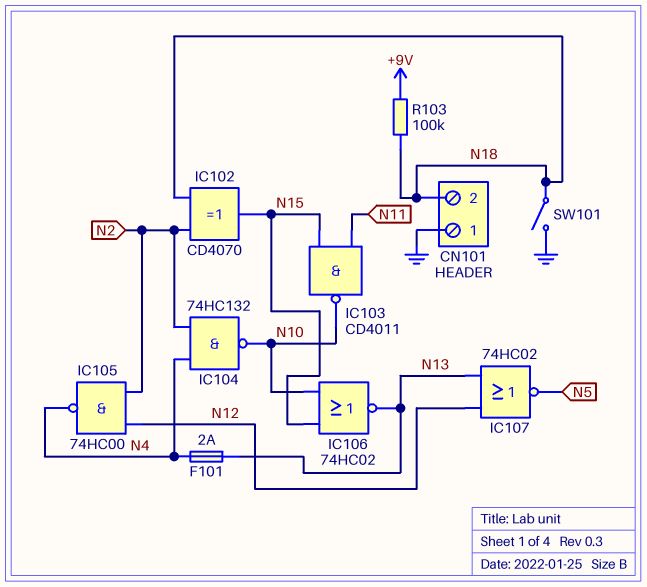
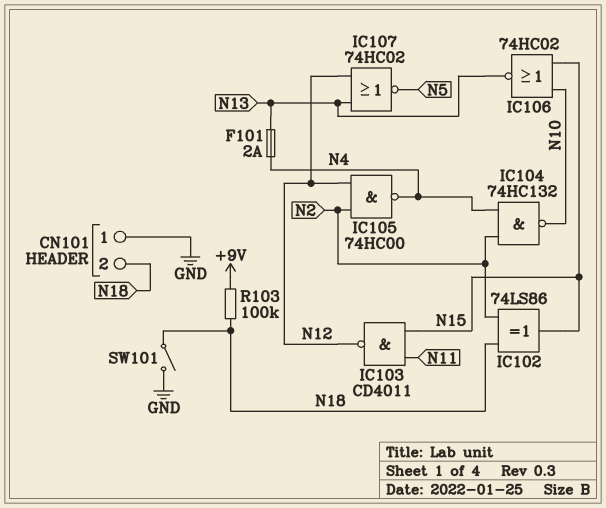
IC102: XOR CD4070 (in N2, in N18, out N15) -> XOR 74LS86 (in N2, in N18, out N15)
IC103: NAND CD4011 (in N11, in N15, out N10) -> NAND CD4011 (in N11, in N15, out N12)

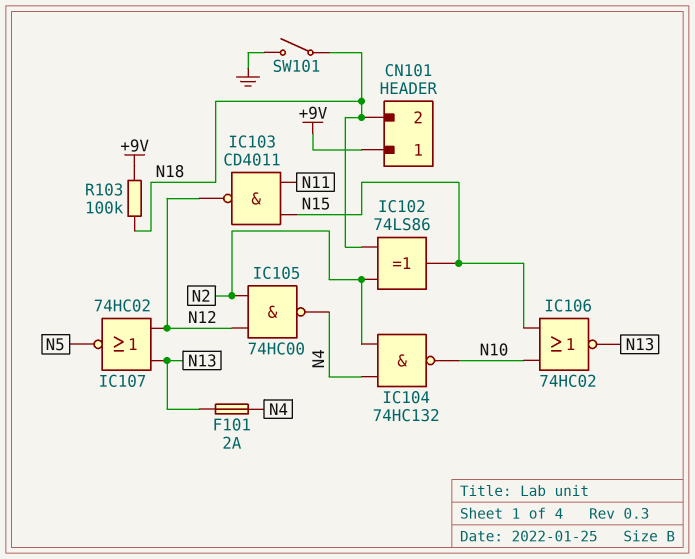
CN101 pin 1: GND -> +9V

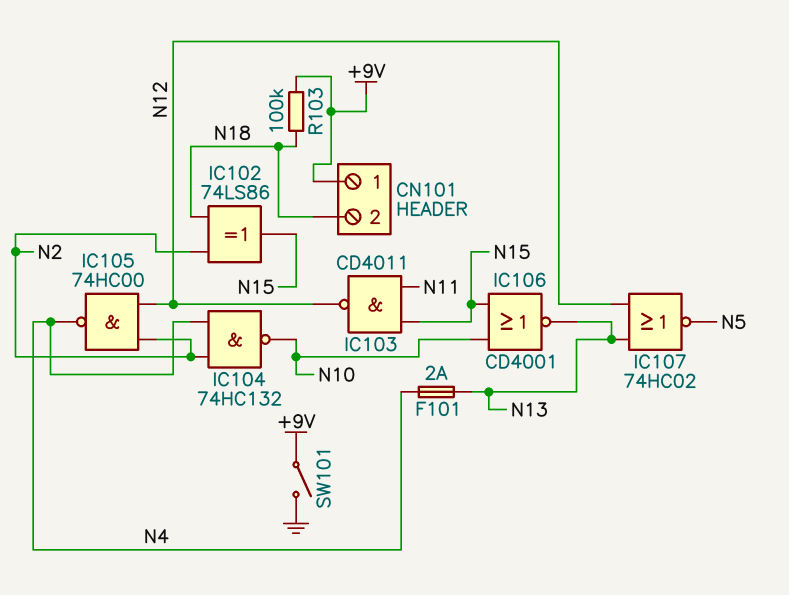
IC106: NOR 74HC02 (in N10, in N15, out N13) -> NOR CD4001 (in N10, in N15, out N13)
SW101: switch (GND, N18) -> switch (+9V, GND)

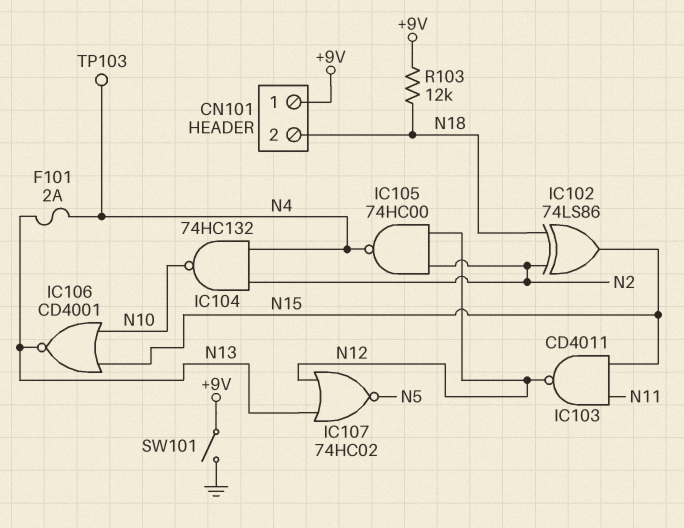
R103: 100k (+9V, N18) -> 12k (+9V, N18)
TP103: none -> test point (N4)

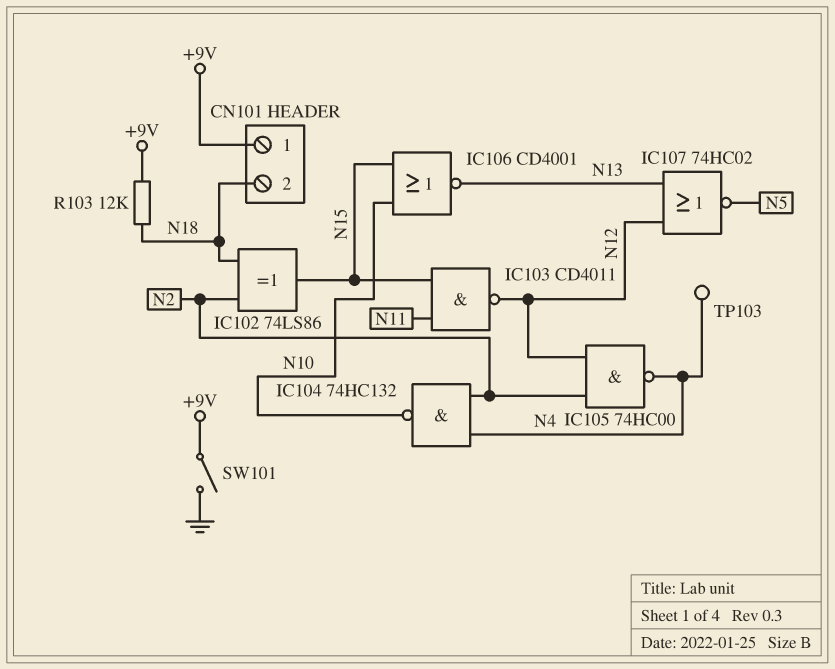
F101: 2A (N4, N13) -> none

